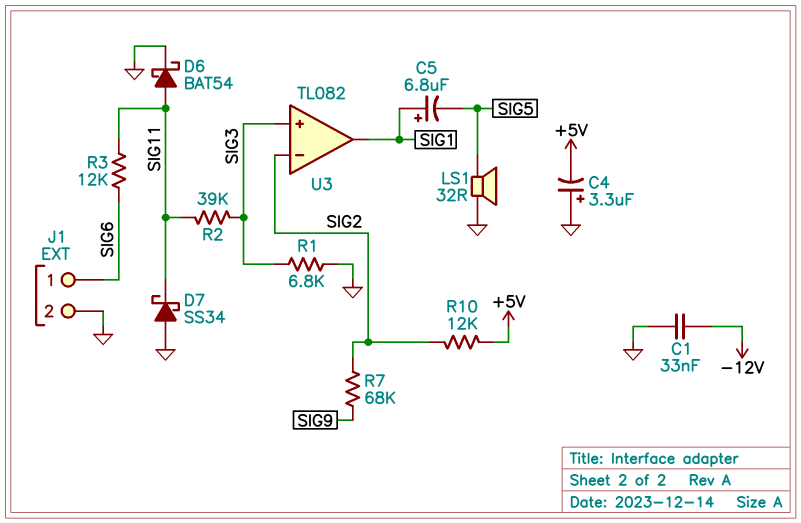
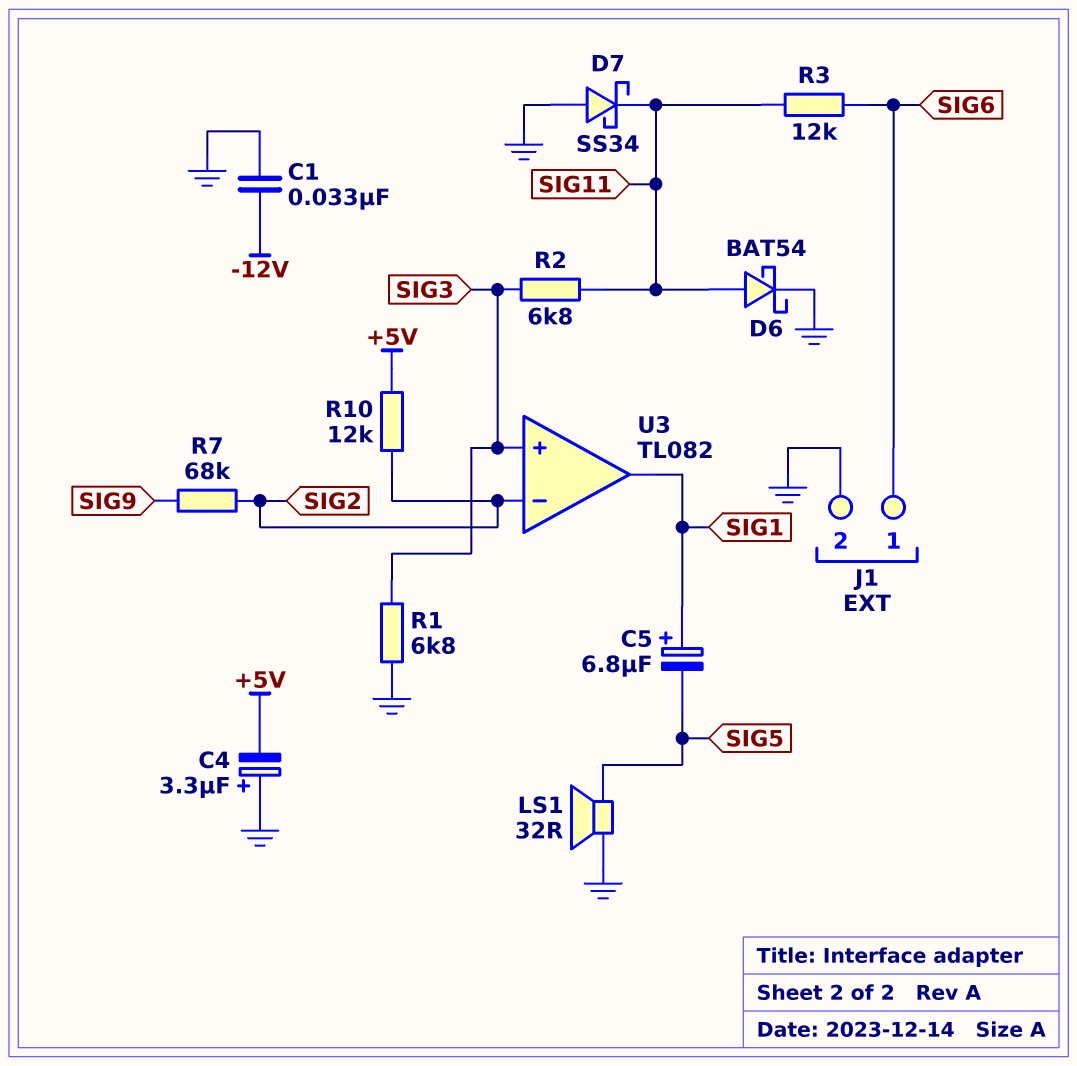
R2: 39k (SIG3, SIG11) -> 6.8k (SIG3, SIG11)

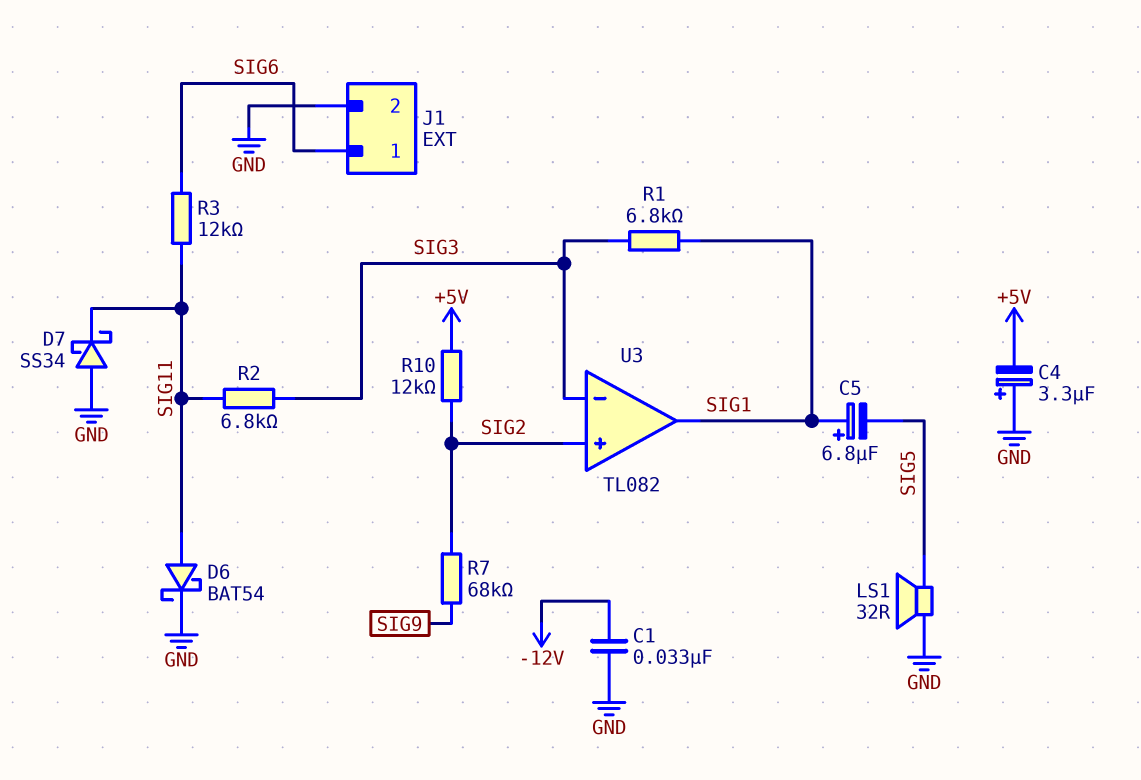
R1: 6.8k (GND, SIG3) -> 6.8k (SIG1, SIG3)
U3 pin in+: SIG3 -> SIG2
U3 pin in-: SIG2 -> SIG3

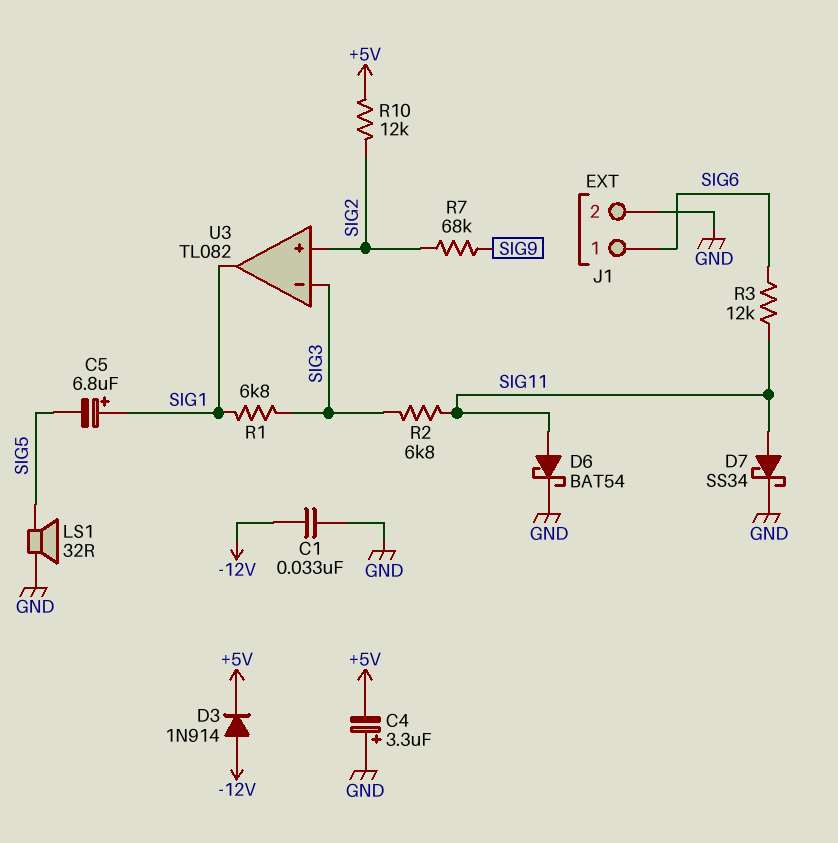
D3: none -> diode 1N914 (A -12V, K +5V)
D7: schottky SS34 (A GND, K SIG11) -> schottky SS34 (A SIG11, K GND)

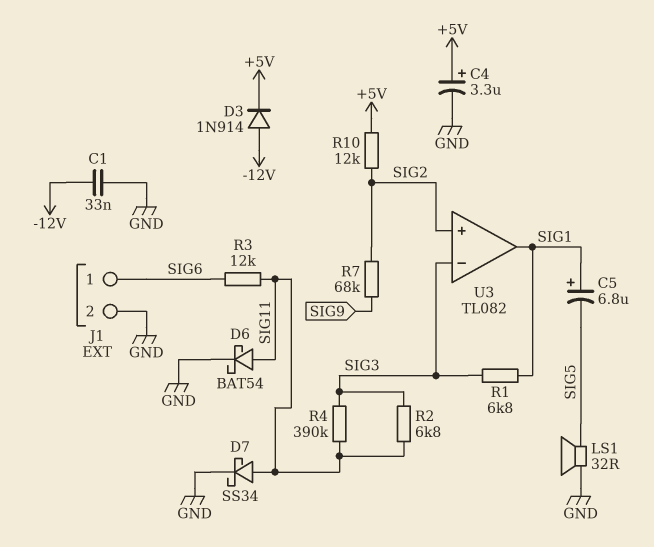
C4: 3.3uF (plus GND, minus +5V) -> 3.3uF (plus +5V, minus GND)
R4: none -> 390k (SIG3, SIG11)

